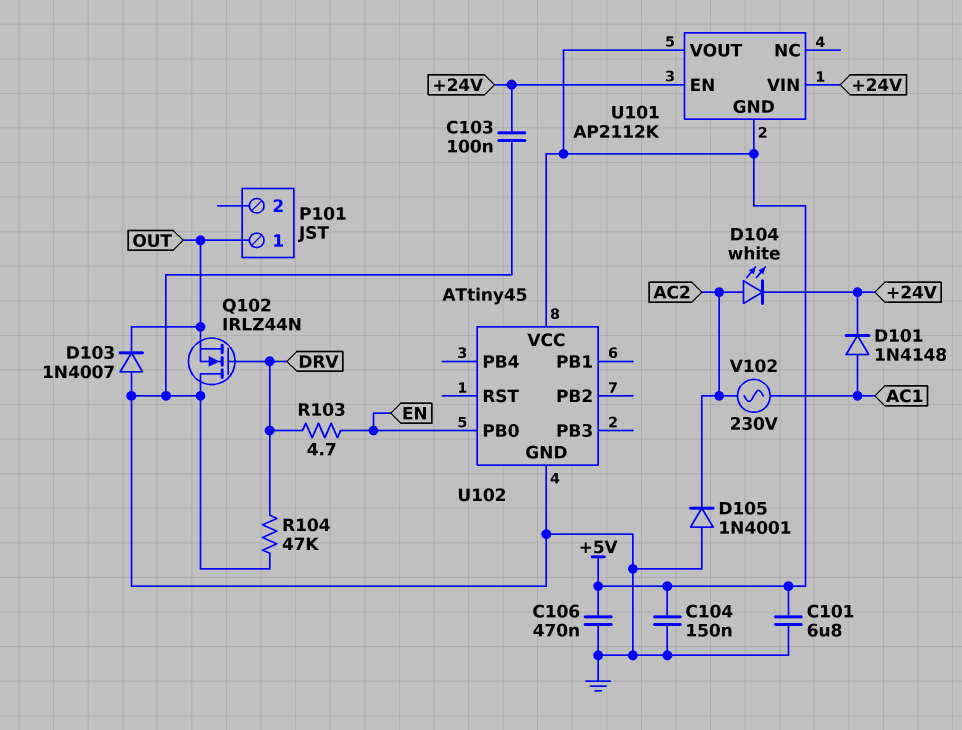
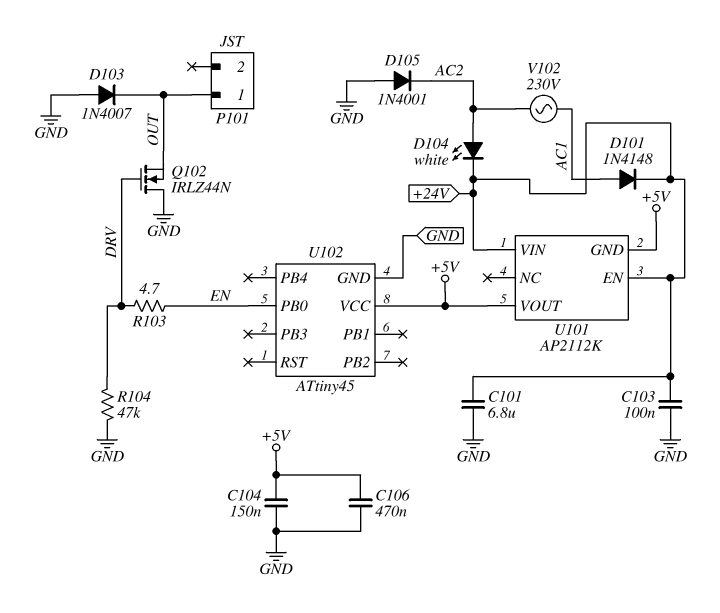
C101: 6.8uF (+5V, GND) -> 6.8uF (+24V, GND)

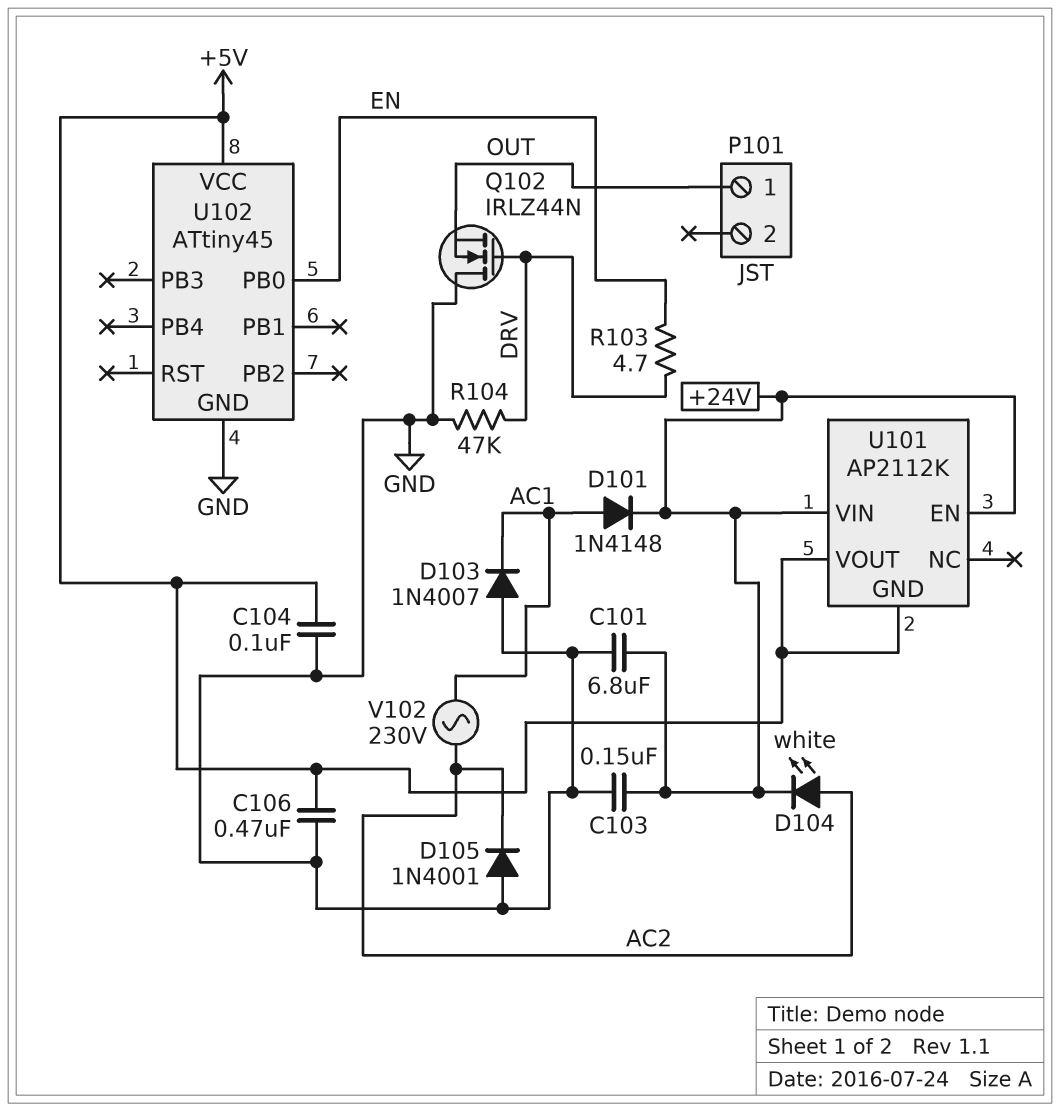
C103: 100nF (+24V, GND) -> 150nF (+24V, GND)
C104: 150nF (+5V, GND) -> 100nF (+5V, GND)
D103: diode 1N4007 (A GND, K OUT) -> diode 1N4007 (A GND, K AC1)

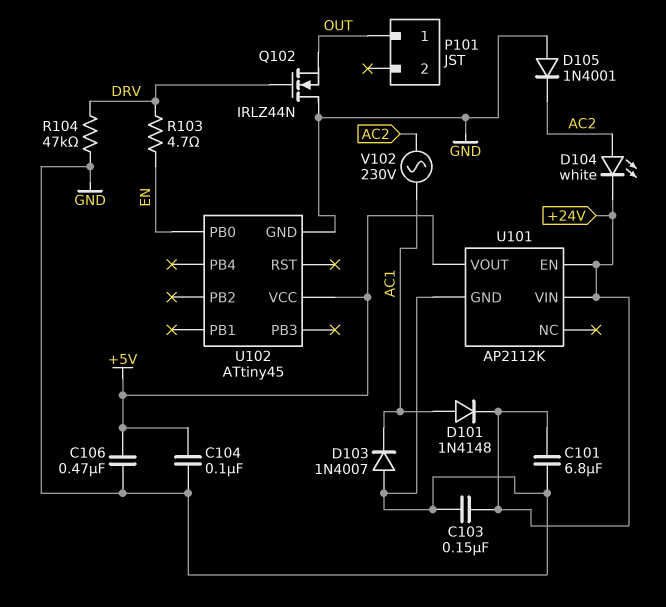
U101 pin GND: +5V -> GND

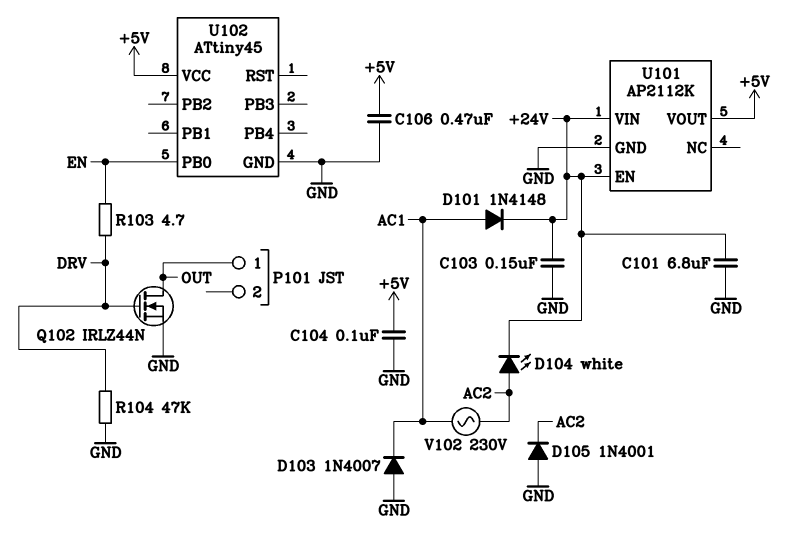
Q102: NMOS IRLZ44N (G DRV, D GND, S OUT) -> NMOS IRLZ44N (G DRV, D OUT, S GND)

